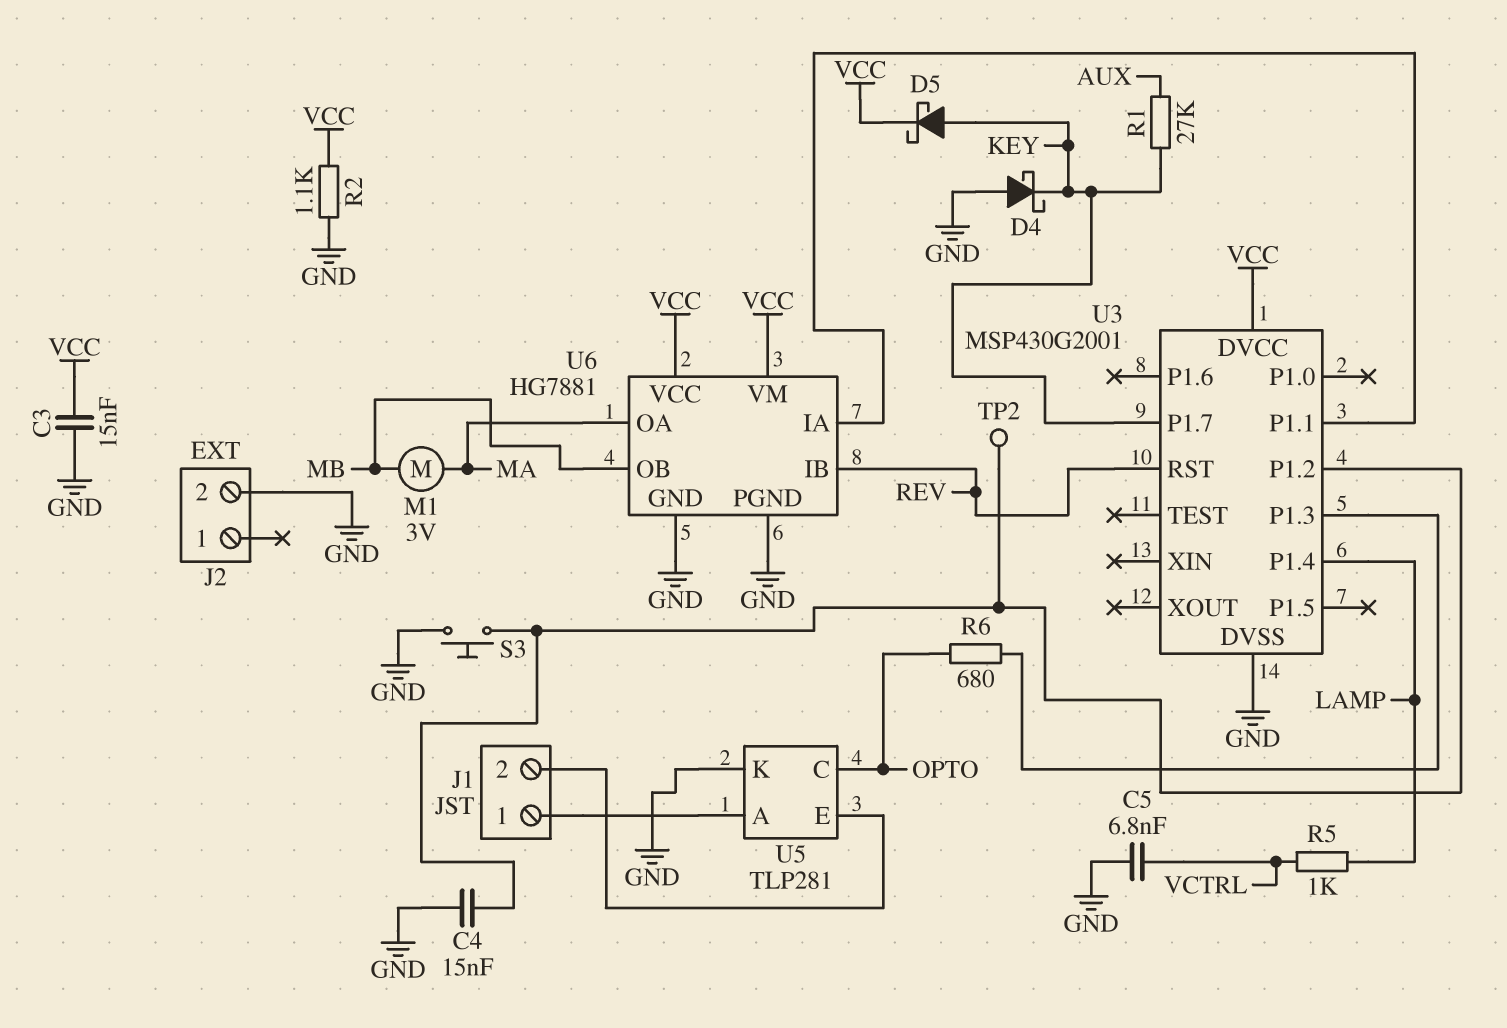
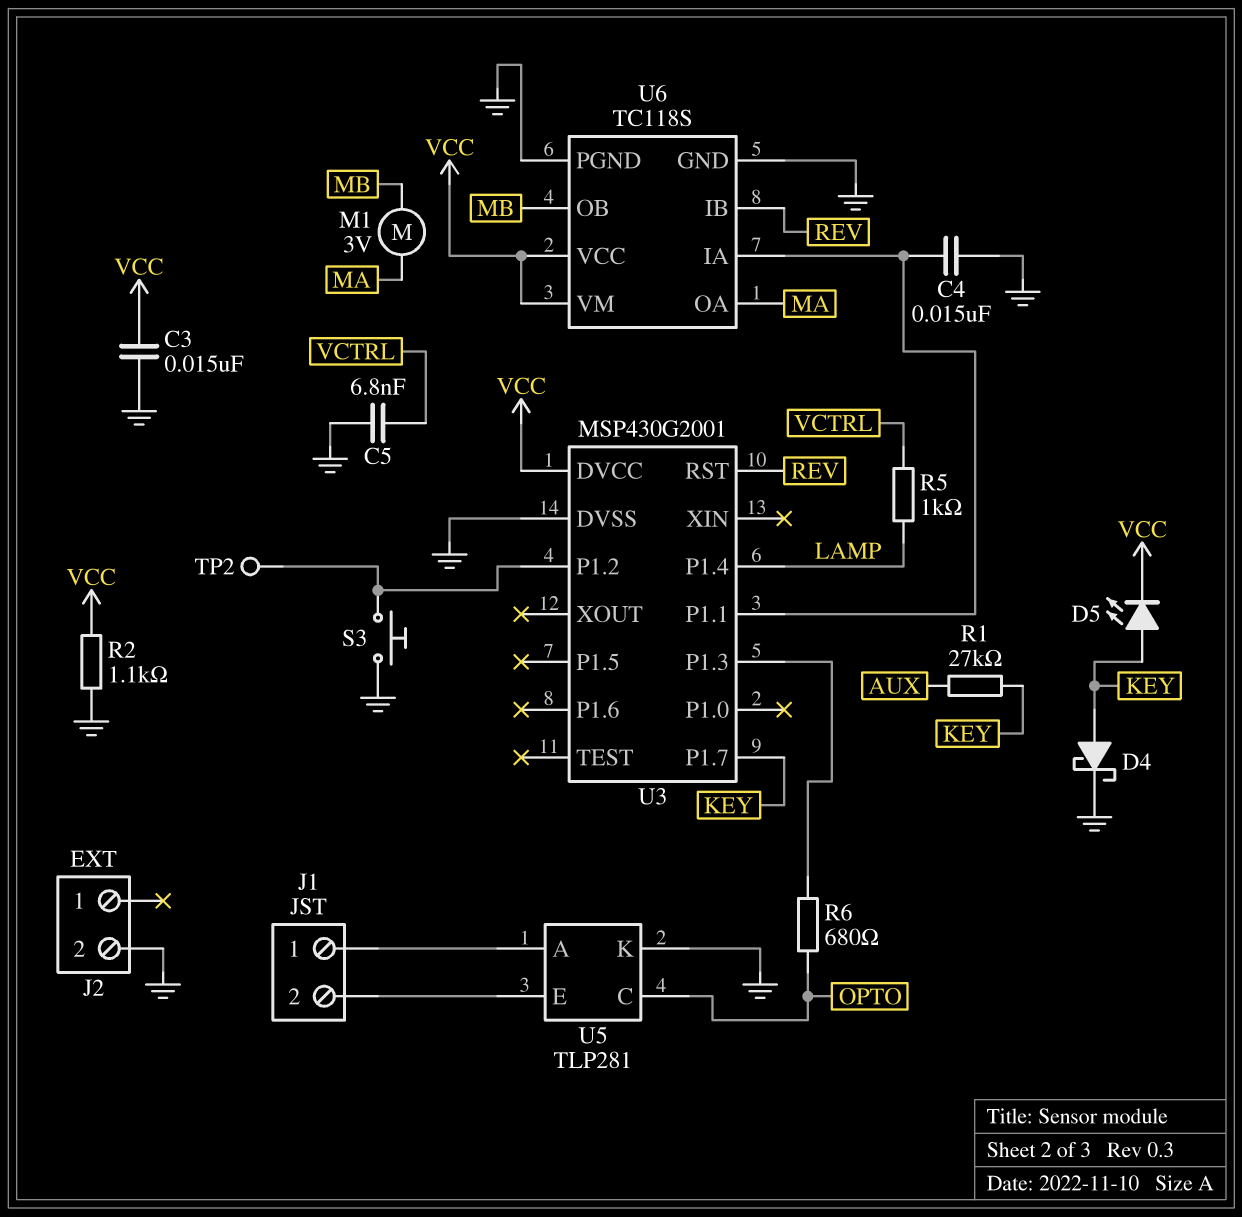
C4: 15nF (GND, U3/P1.2) -> 15nF (GND, U3/P1.1)
D4: schottky (A GND, K KEY) -> schottky (A KEY, K GND)
D5: schottky (A KEY, K VCC) -> LED (A KEY, K VCC)
U6: HG7881 -> TC118S

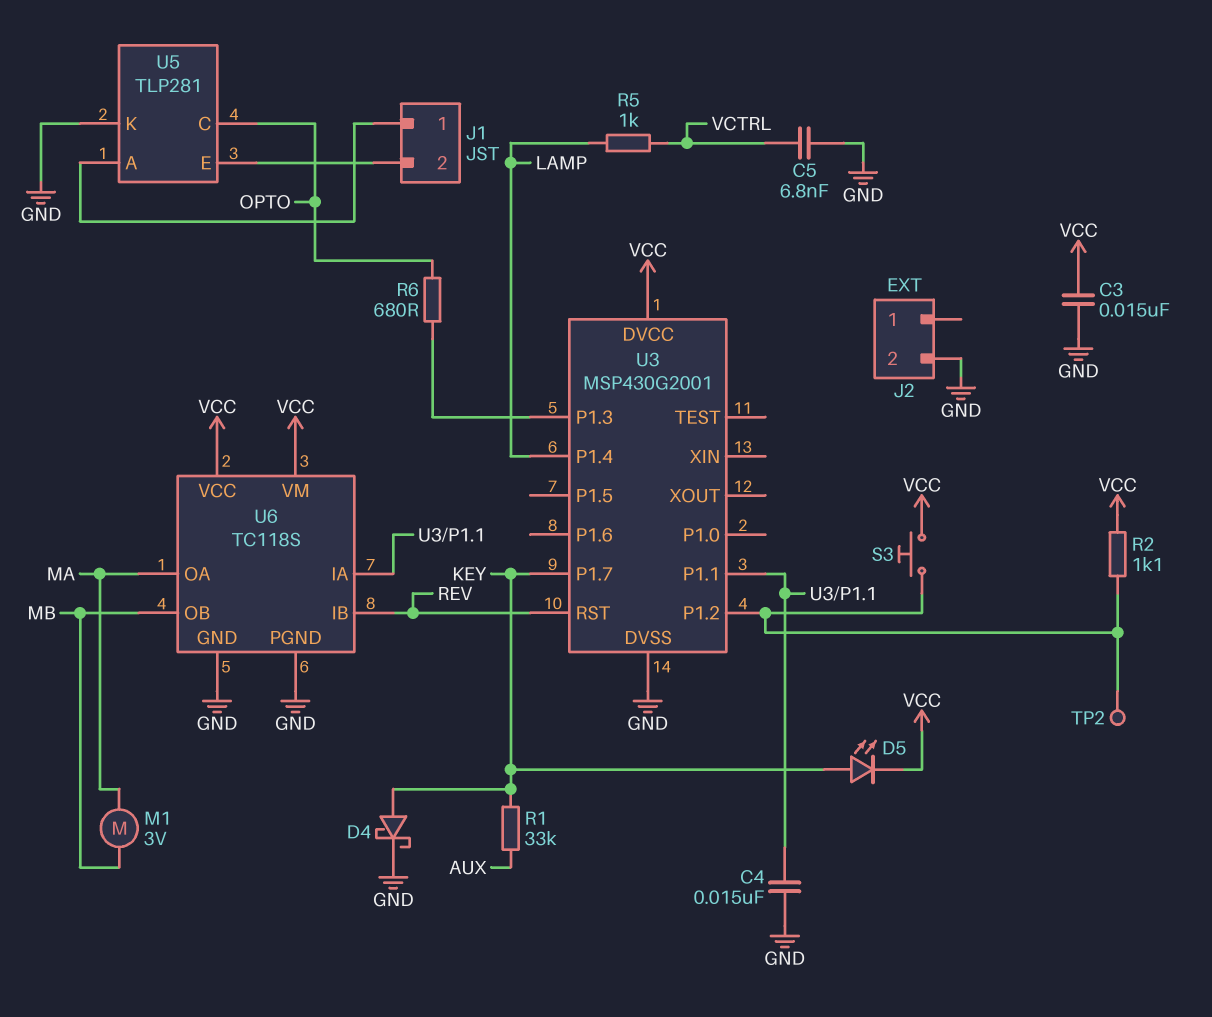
R1: 27k (AUX, KEY) -> 33k (AUX, KEY)
R2: 1.1k (GND, VCC) -> 1.1k (U3/P1.2, VCC)
S3: button (GND, U3/P1.2) -> button (U3/P1.2, VCC)

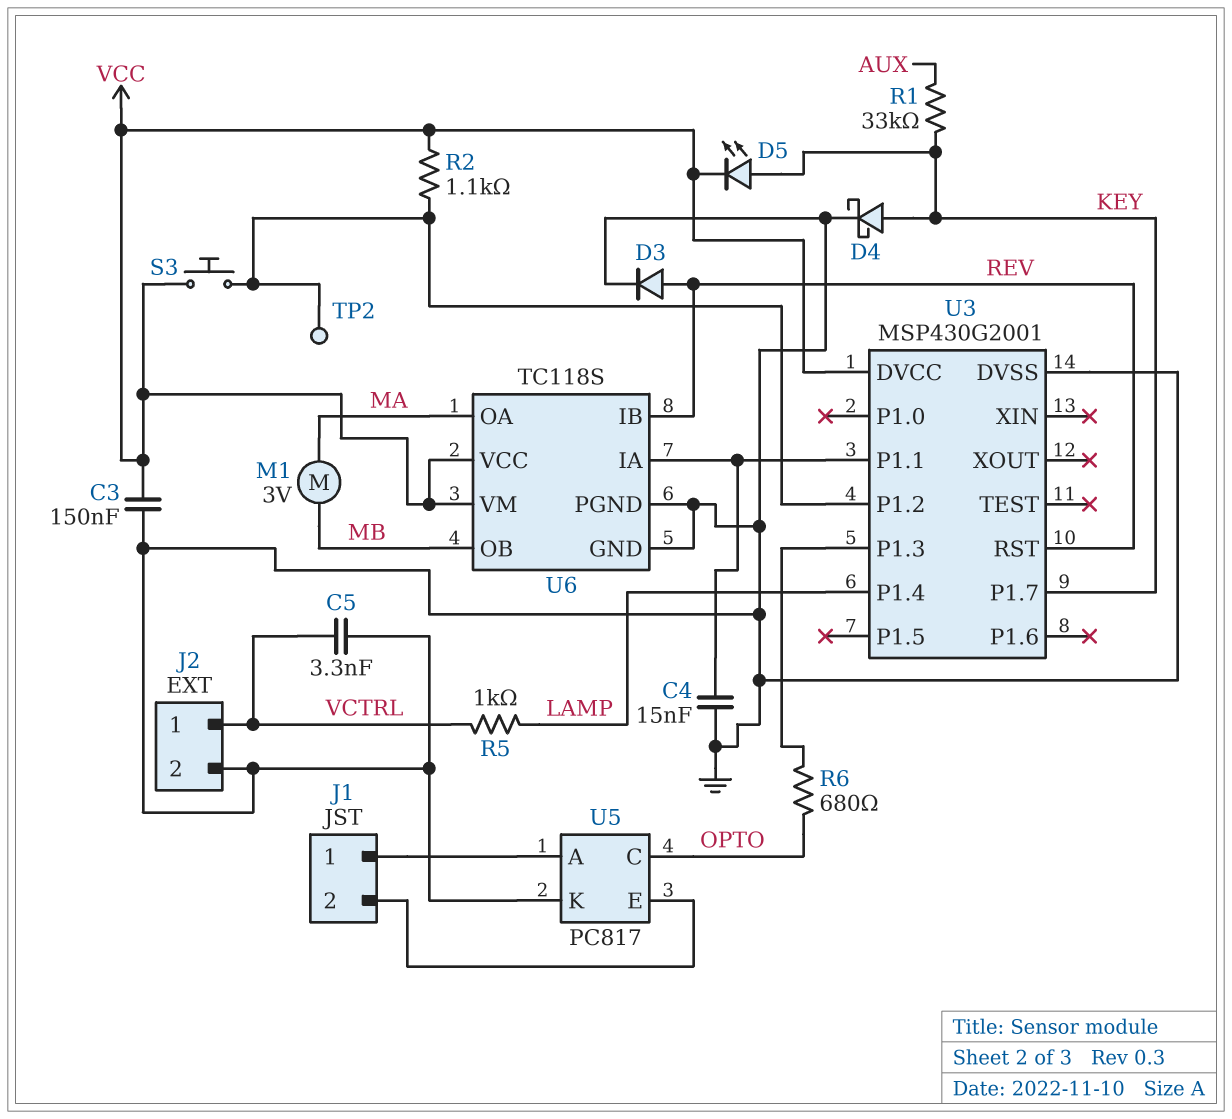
C3: 15nF (GND, VCC) -> 150nF (GND, VCC)
C5: 6.8nF (GND, VCTRL) -> 3.3nF (GND, VCTRL)
D3: none -> diode (A REV, K GND)
J2 pin 1: none -> VCTRL
U5: TLP281 -> PC817

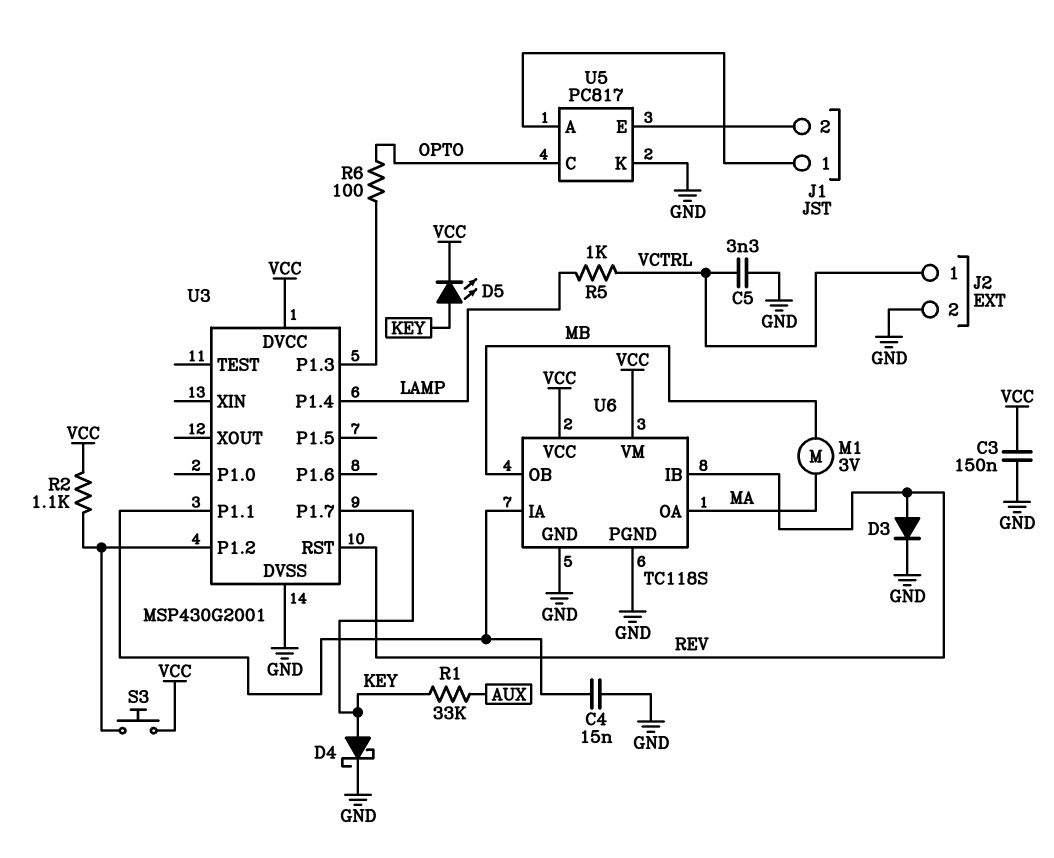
R6: 680 (OPTO, U3/P1.3) -> 100 (OPTO, U3/P1.3)
TP2: test point (U3/P1.2) -> none

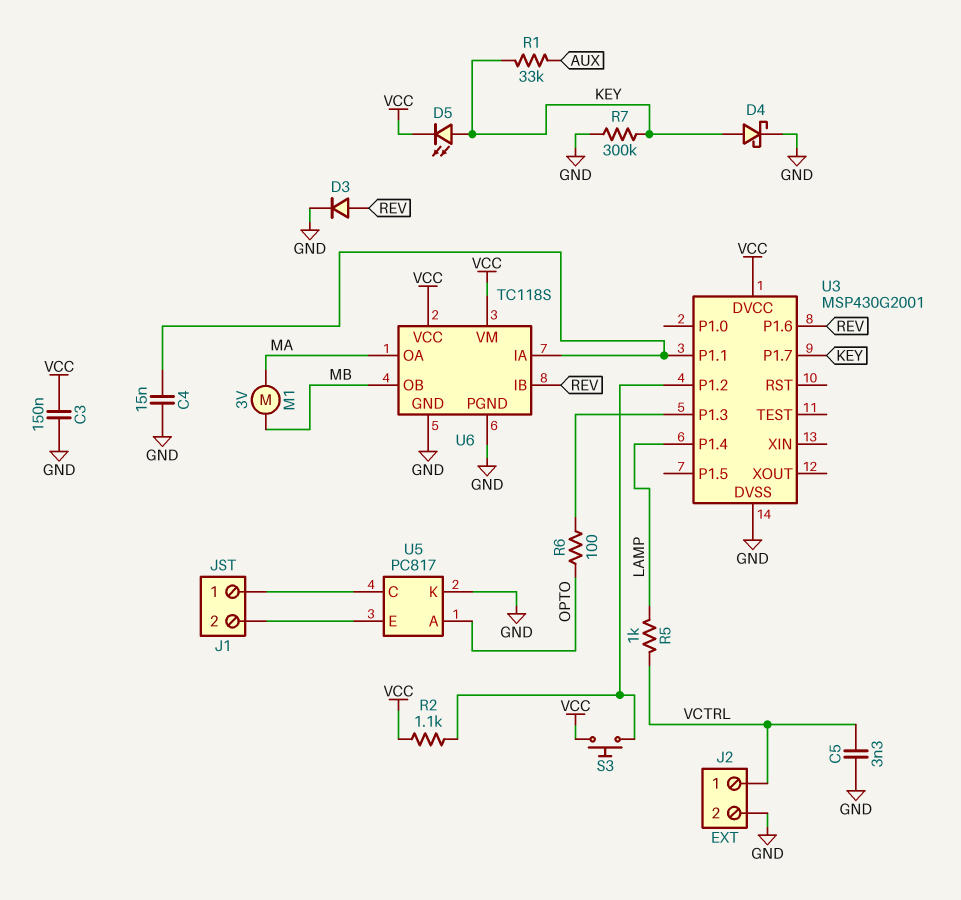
R7: none -> 300k (GND, KEY)
U3 pin P1.6: none -> REV
U3 pin RST: REV -> none
U5 pin A: J1/1 -> OPTO
U5 pin C: OPTO -> J1/1

